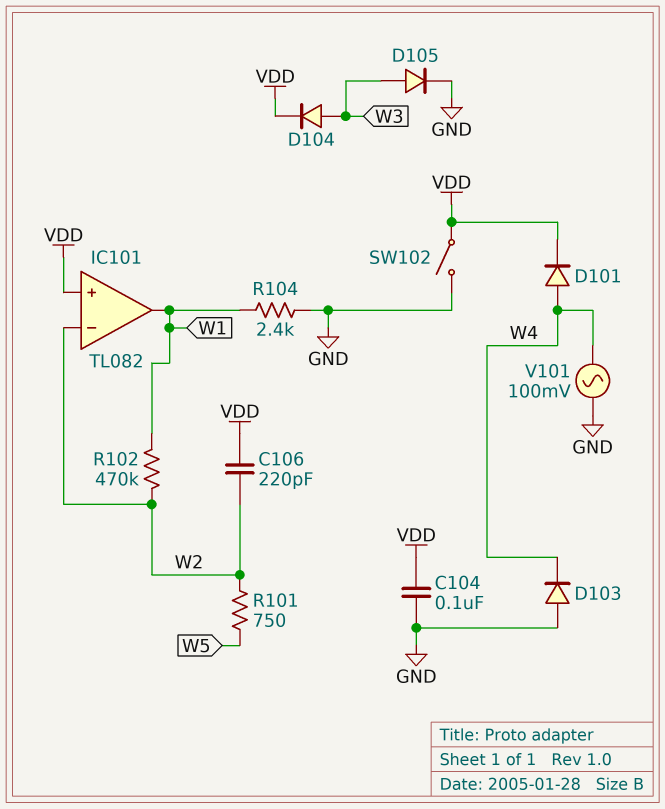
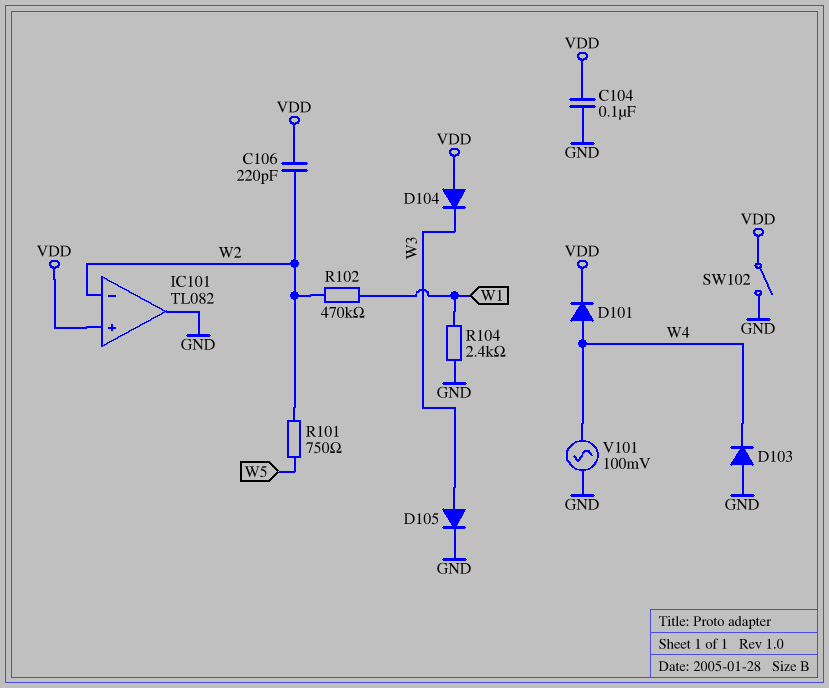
D104: diode (A W3, K VDD) -> diode (A VDD, K W3)
IC101 pin out: W1 -> GND

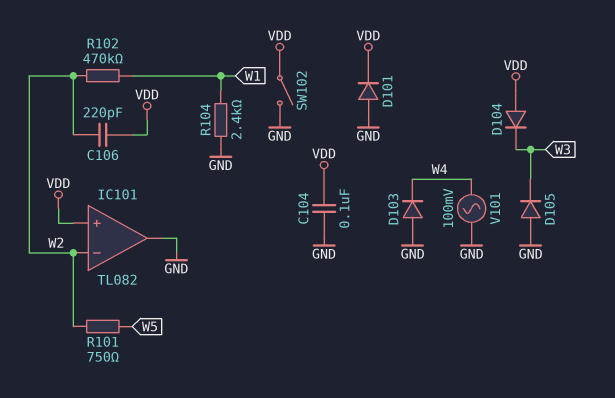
D101: diode (A W4, K VDD) -> diode (A GND, K VDD)
D105: diode (A W3, K GND) -> diode (A GND, K W3)

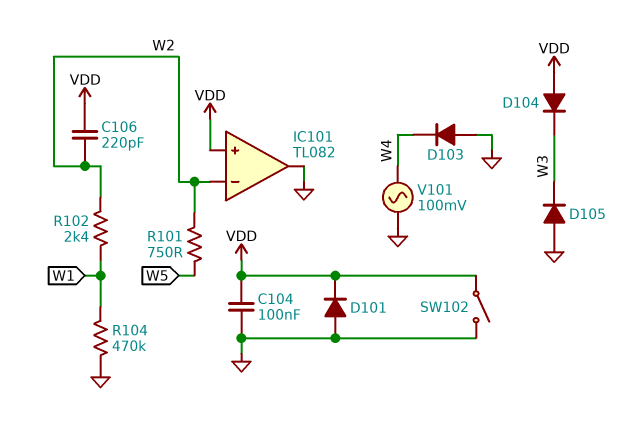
R102: 470k (W1, W2) -> 2.4k (W1, W2)
R104: 2.4k (GND, W1) -> 470k (GND, W1)

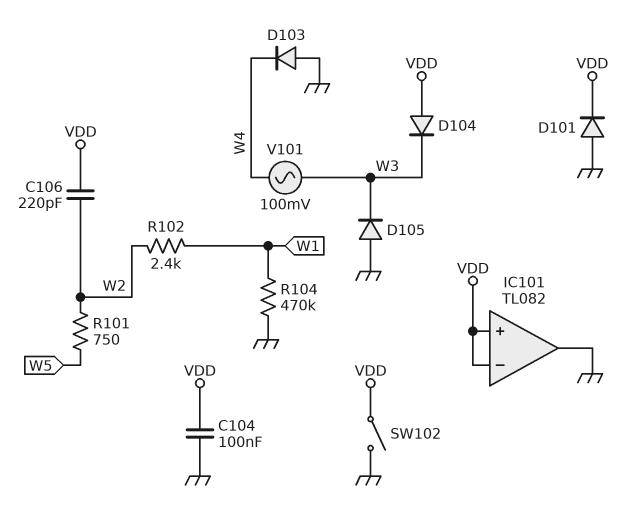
IC101 pin in-: W2 -> VDD
V101: AC 100mV (GND, W4) -> AC 100mV (W3, W4)

